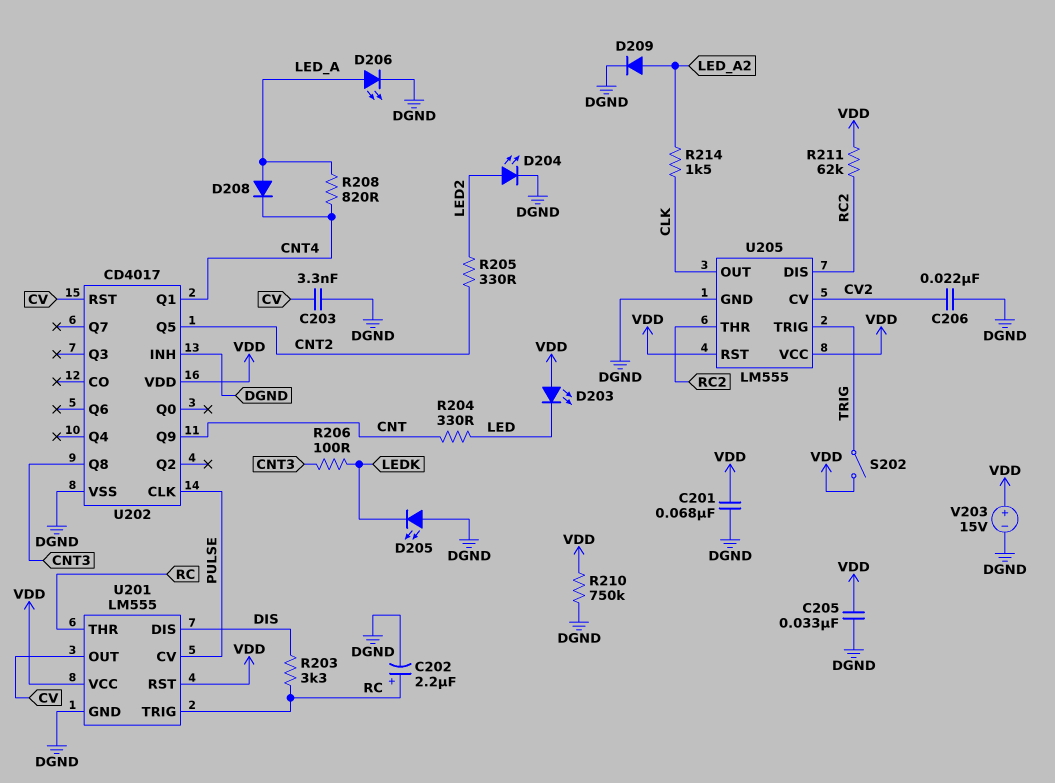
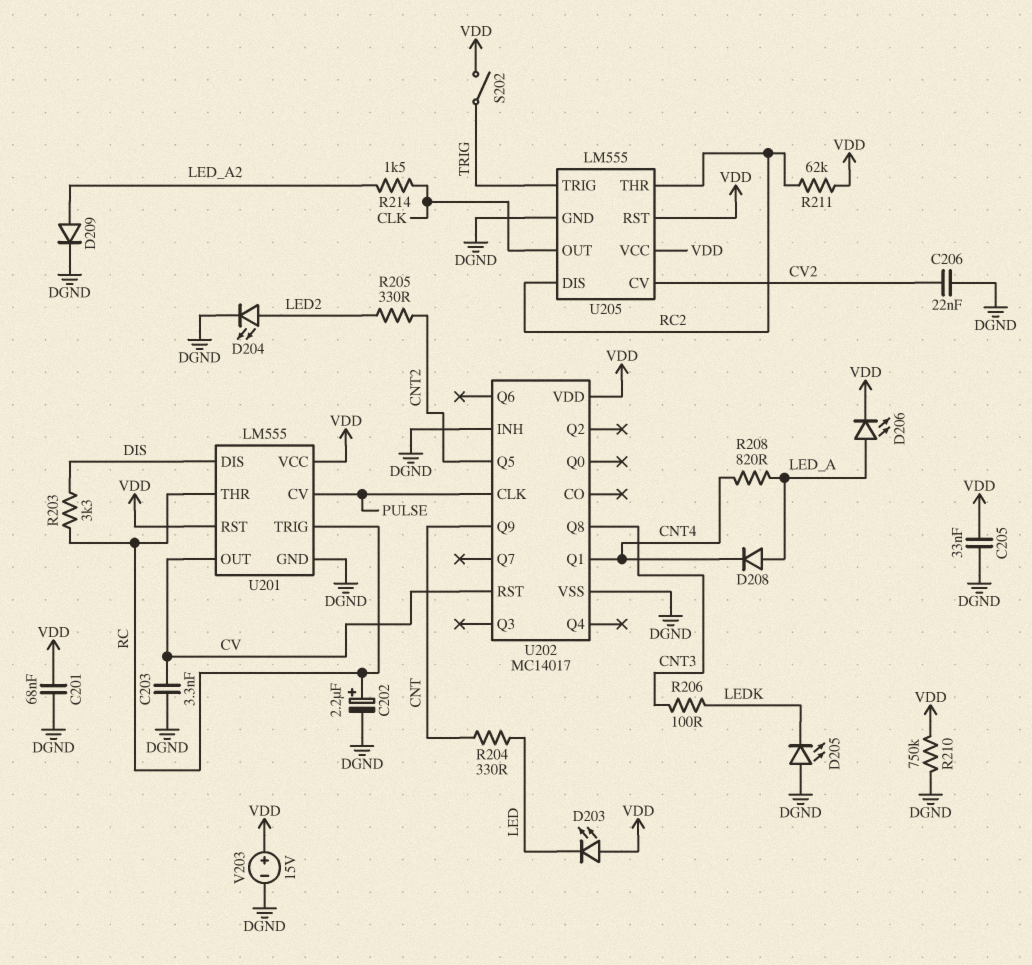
D206: LED (A LED_A, K DGND) -> LED (A LED_A, K VDD)
U202: CD4017 -> MC14017

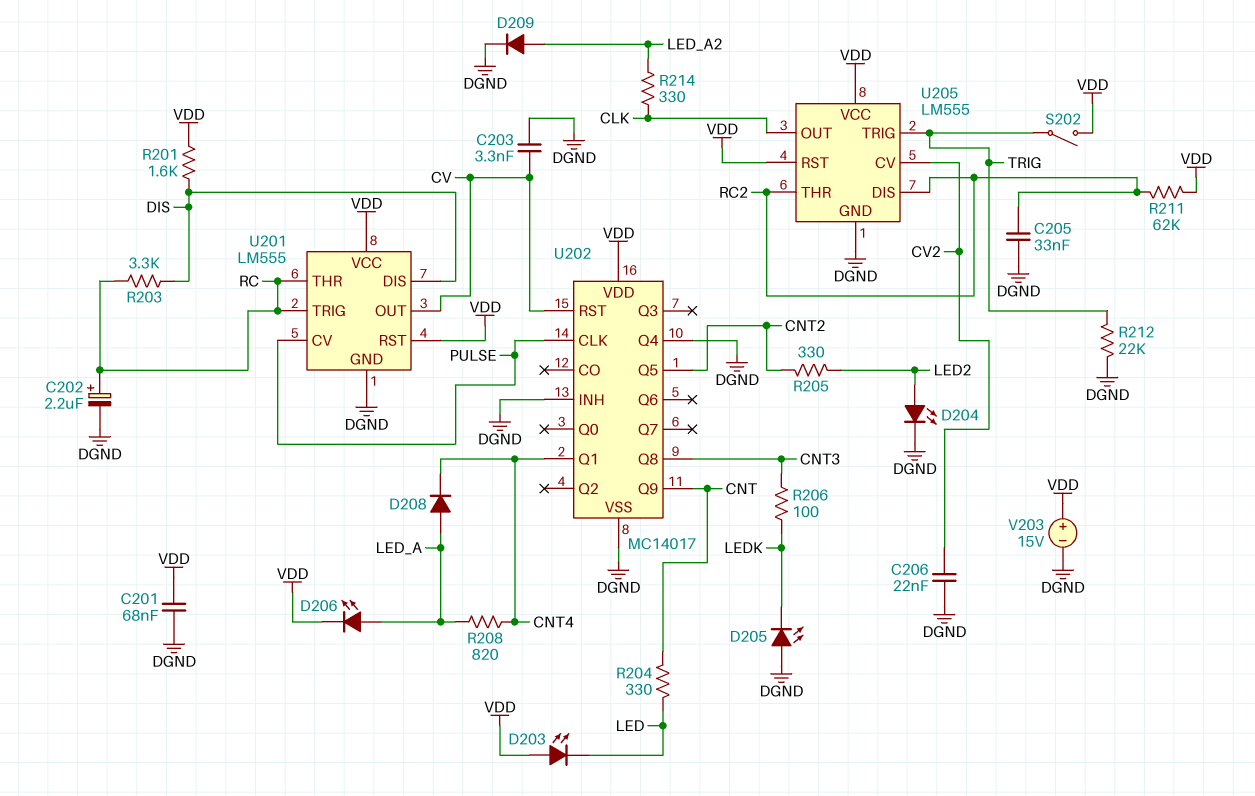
C205: 33nF (DGND, VDD) -> 33nF (DGND, RC2)
R201: none -> 1.6k (DIS, VDD)
R210: 750k (DGND, VDD) -> none
R212: none -> 22k (DGND, TRIG)
R214: 1.5k (CLK, LED_A2) -> 330 (CLK, LED_A2)
U202 pin Q4: none -> DGND

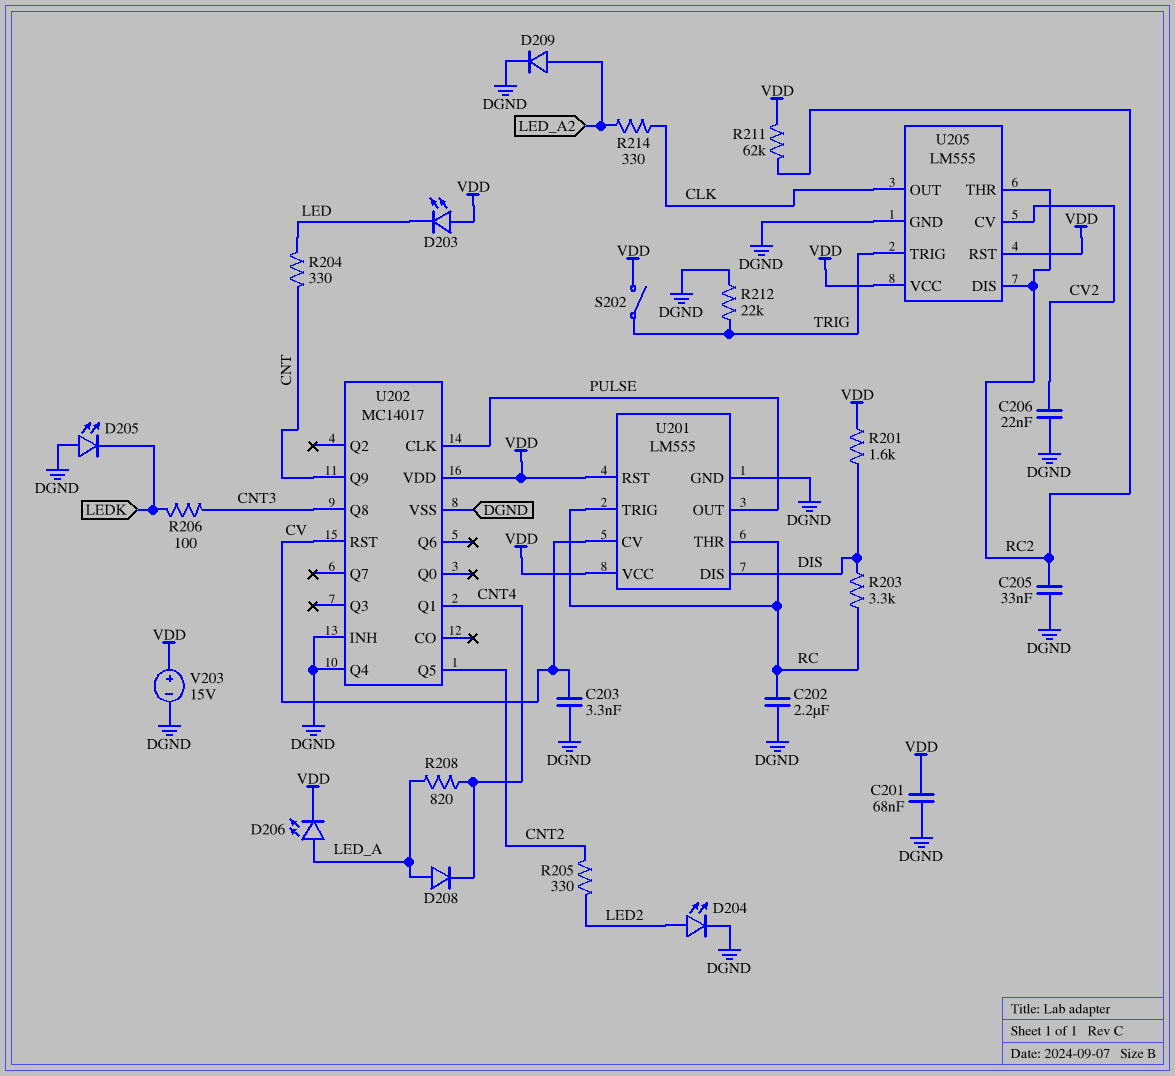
C202: 2.2uF (plus RC, minus DGND) -> 2.2uF (DGND, RC)
U201 pin CV: PULSE -> CV
U201 pin OUT: CV -> PULSE

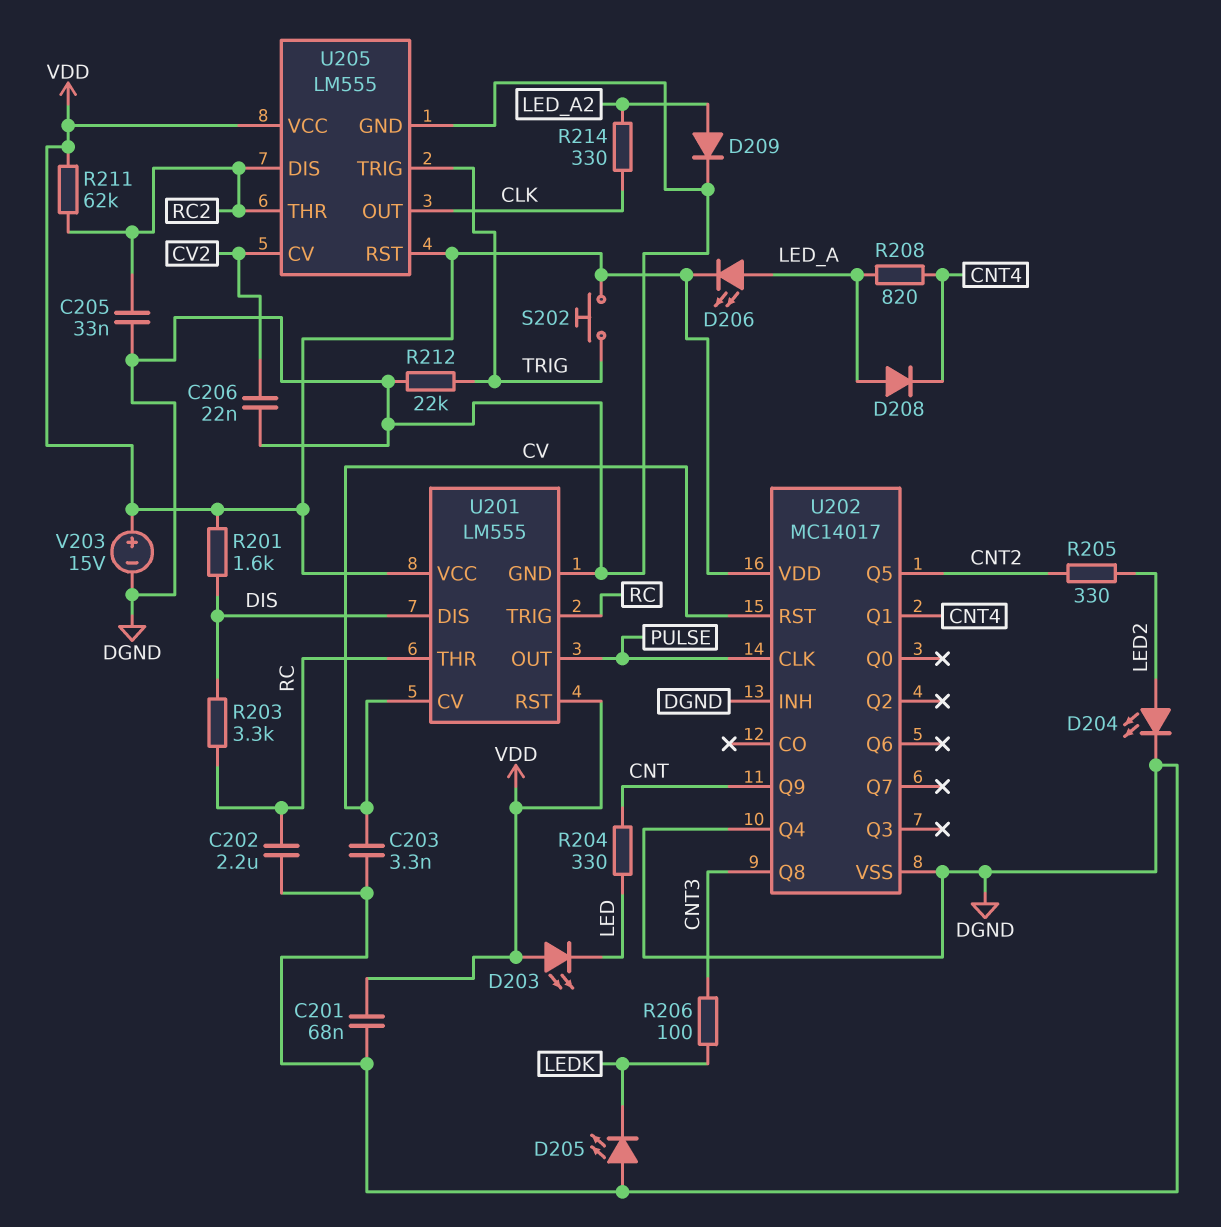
S202: switch (TRIG, VDD) -> button (TRIG, VDD)

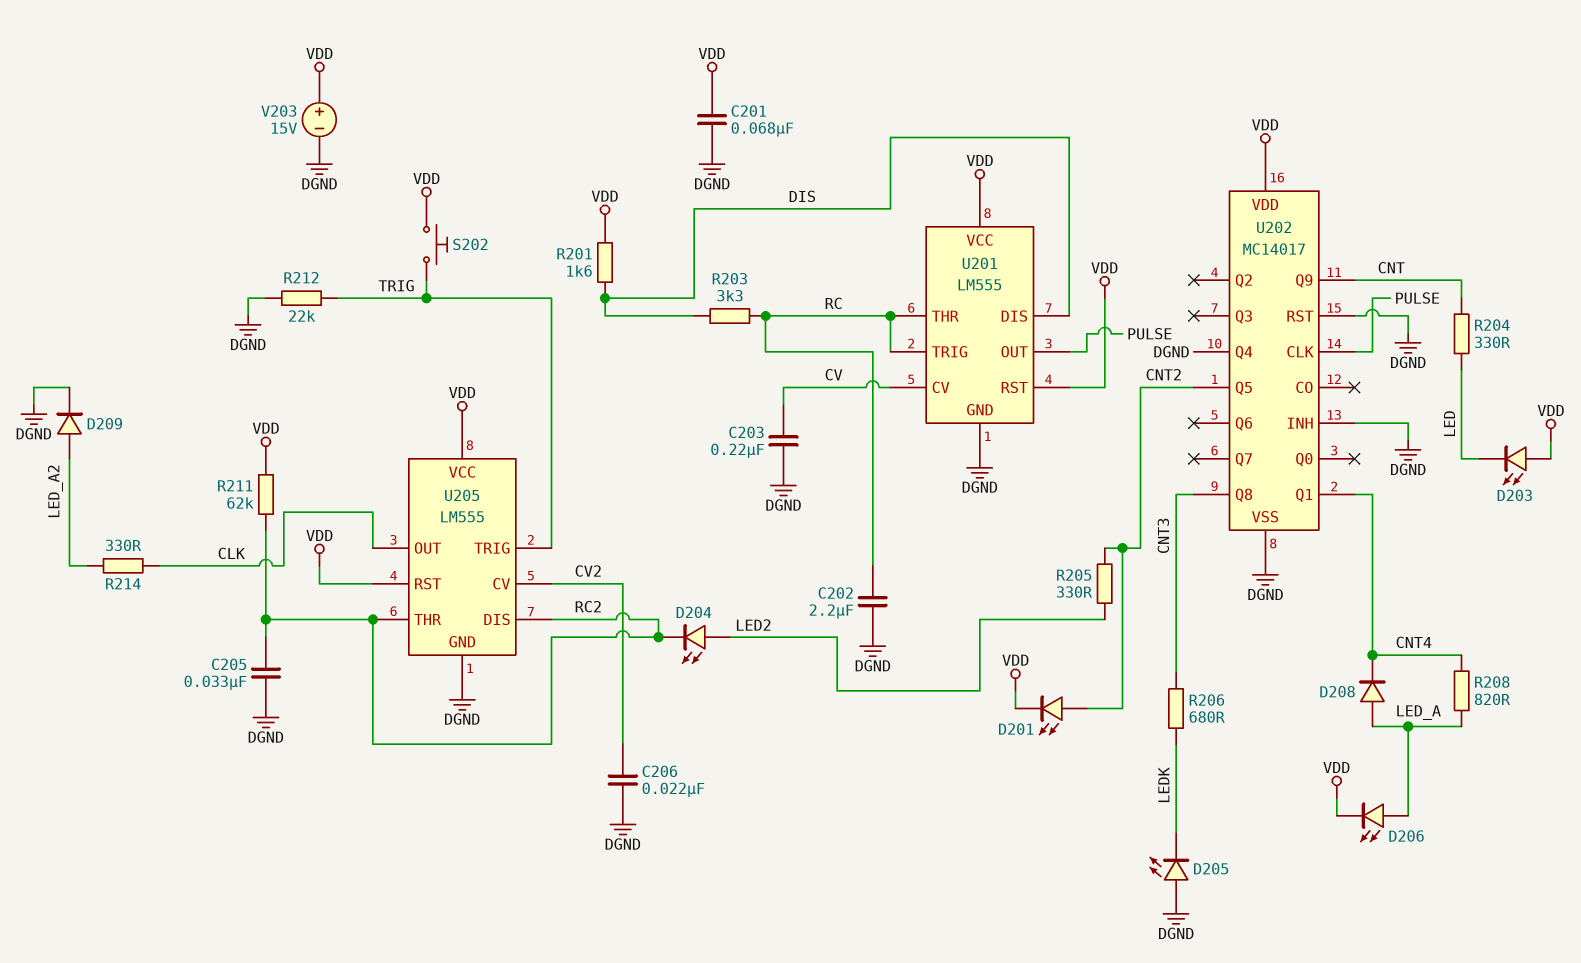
C203: 3.3nF (CV, DGND) -> 220nF (CV, DGND)
D201: none -> LED (A CNT2, K VDD)
D204: LED (A LED2, K DGND) -> LED (A LED2, K RC2)
R206: 100 (CNT3, LEDK) -> 680 (CNT3, LEDK)
U202 pin RST: CV -> DGND

